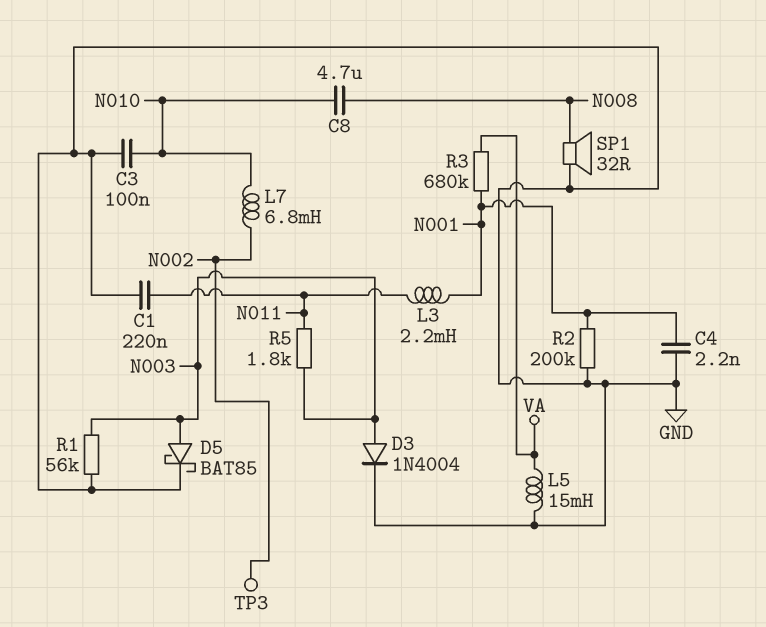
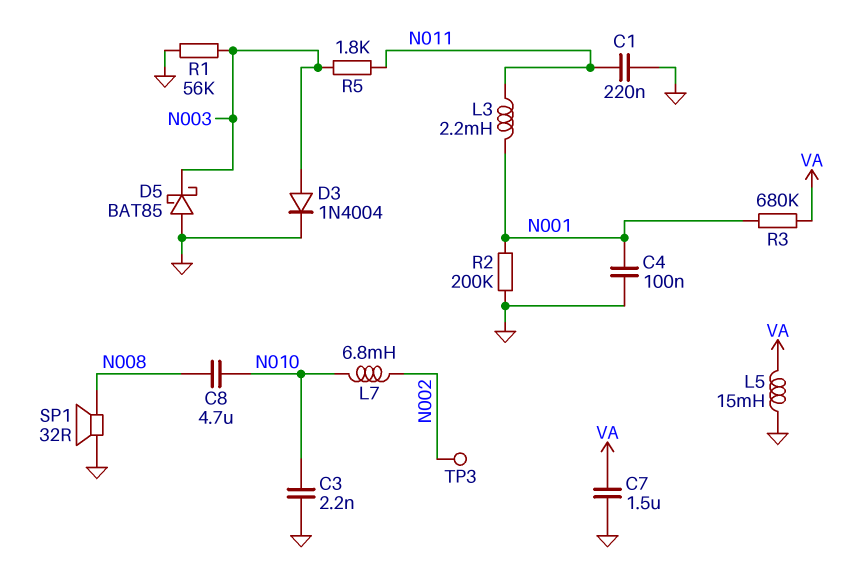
C3: 100nF (GND, N010) -> 2.2nF (GND, N010)
C4: 2.2nF (GND, N001) -> 100nF (GND, N001)
C7: none -> 1.5uF (GND, VA)
D5: schottky BAT85 (A N003, K GND) -> schottky BAT85 (A GND, K N003)

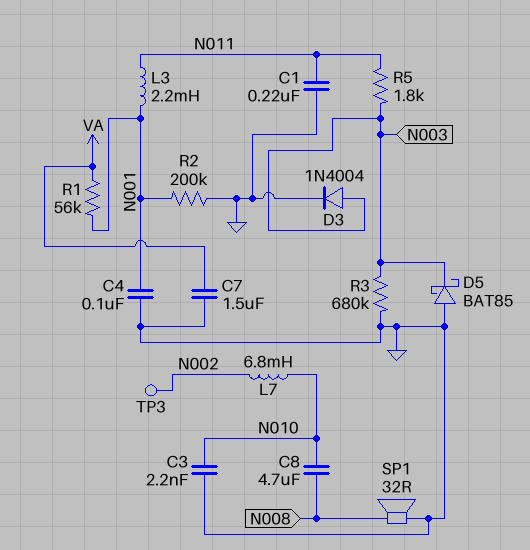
L5: 15mH (GND, VA) -> none
R1: 56k (GND, N003) -> 56k (N001, VA)
R3: 680k (N001, VA) -> 680k (GND, N003)

